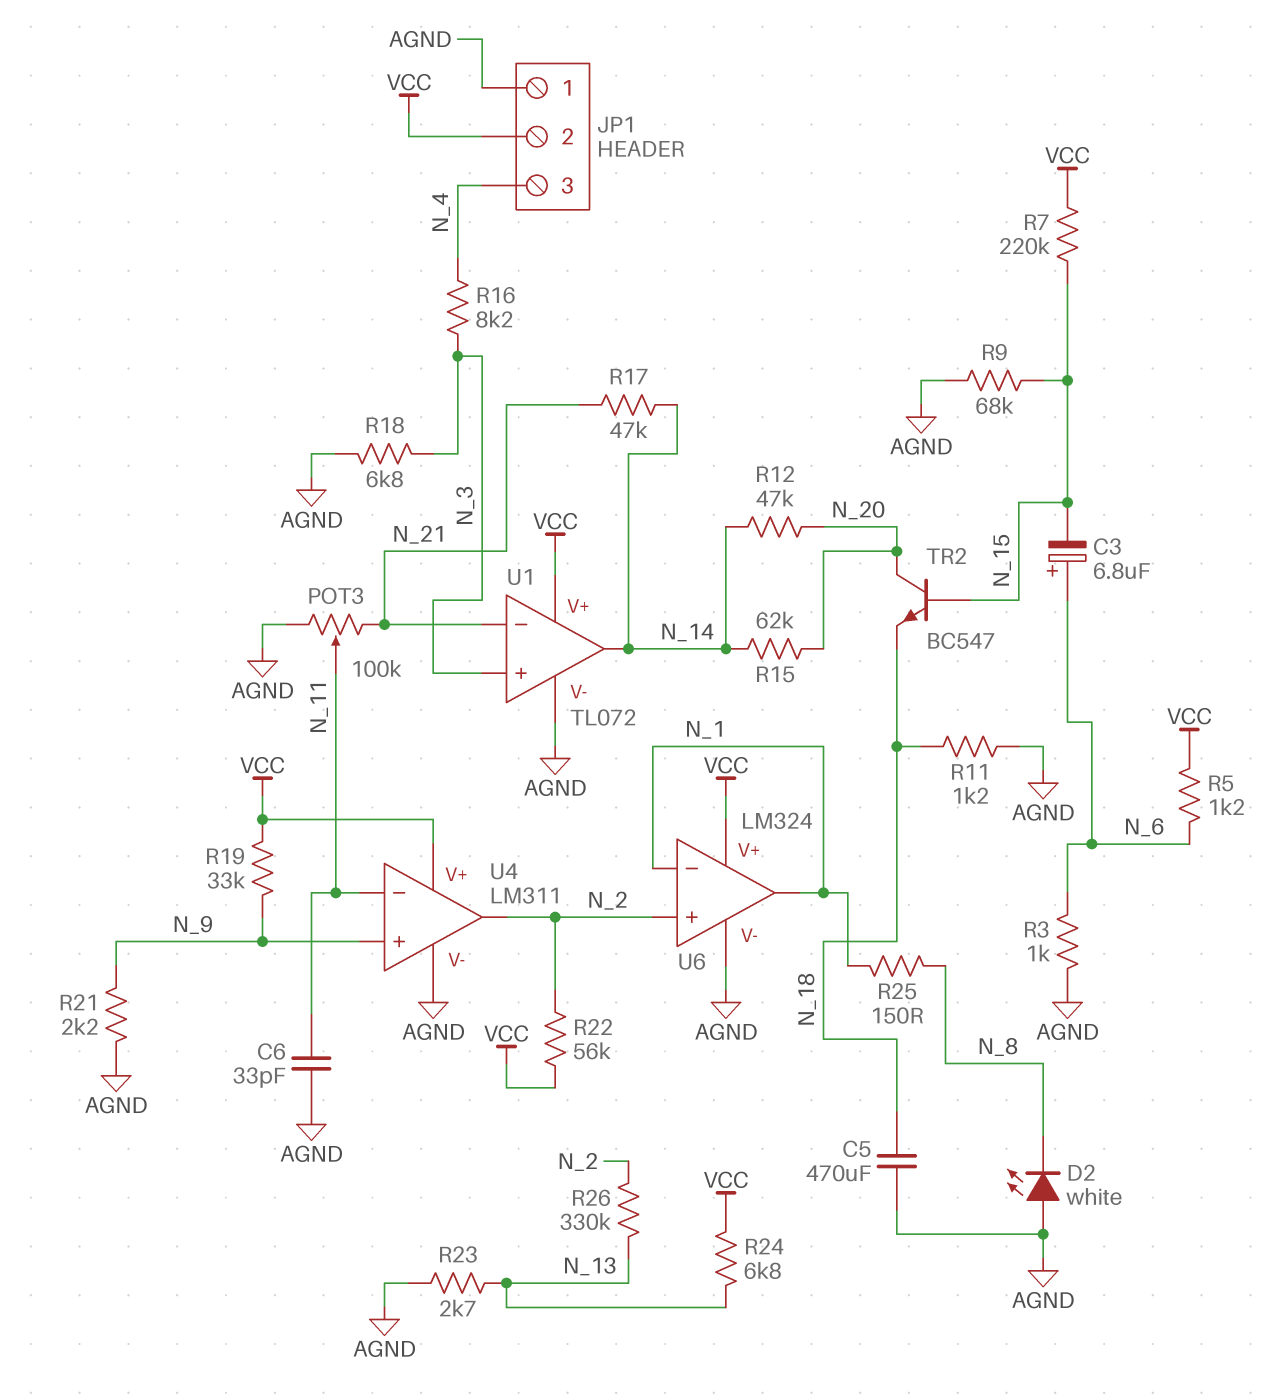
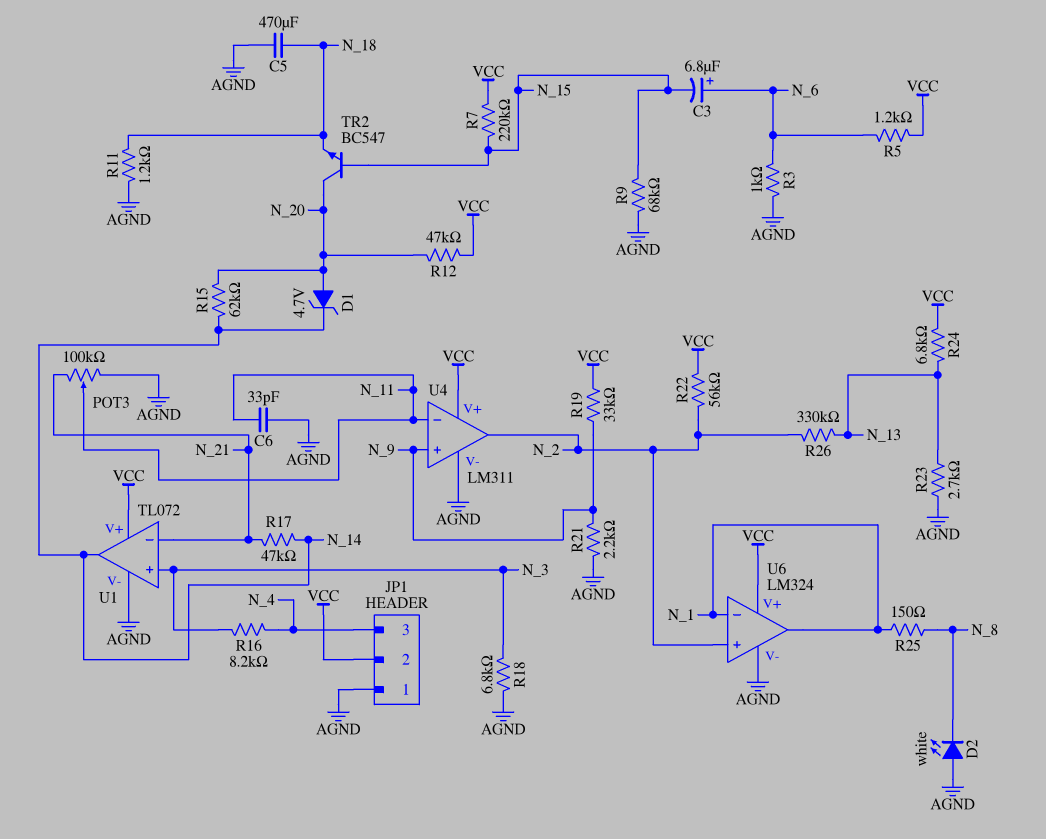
D1: none -> zener 4.7V (A N_20, K N_14)
R12: 47k (N_14, N_20) -> 47k (N_20, VCC)

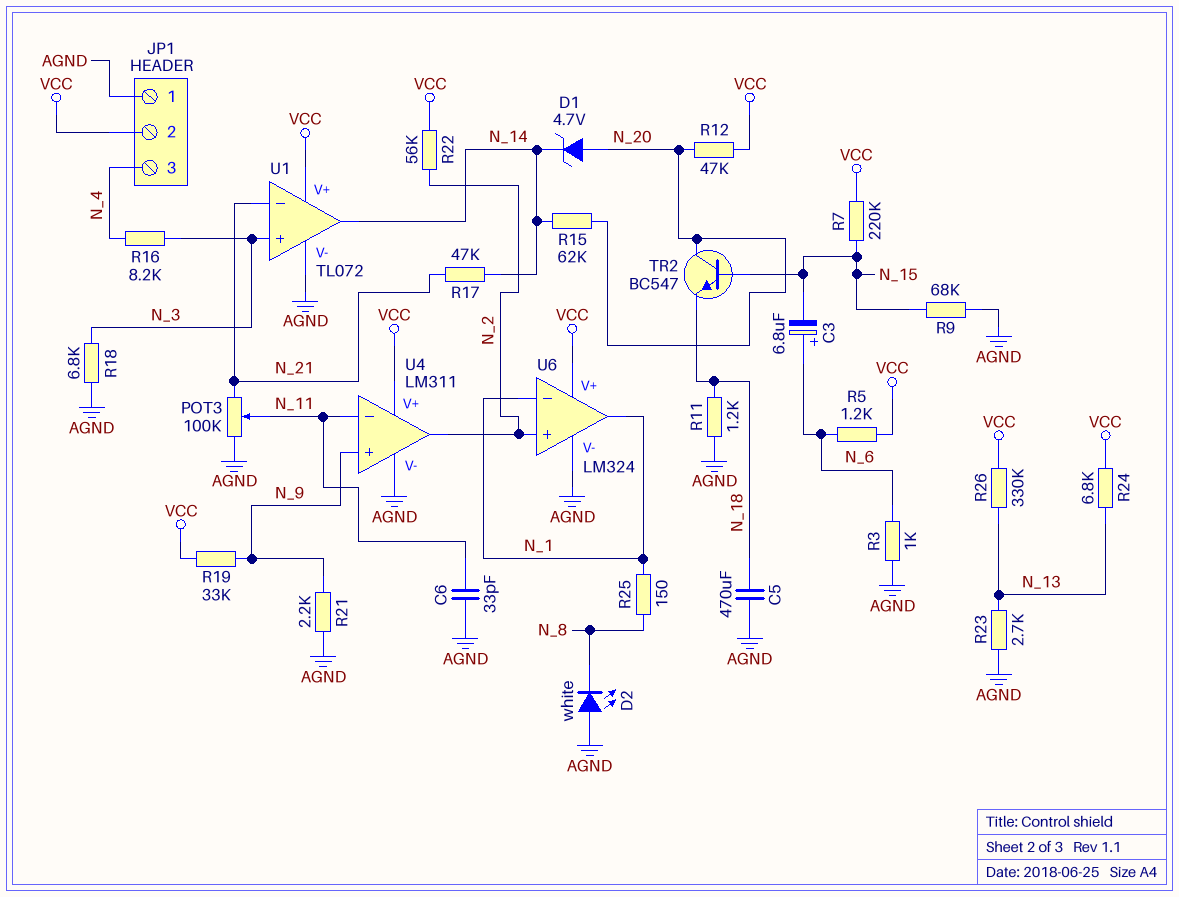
R26: 330k (N_2, N_13) -> 330k (N_13, VCC)

